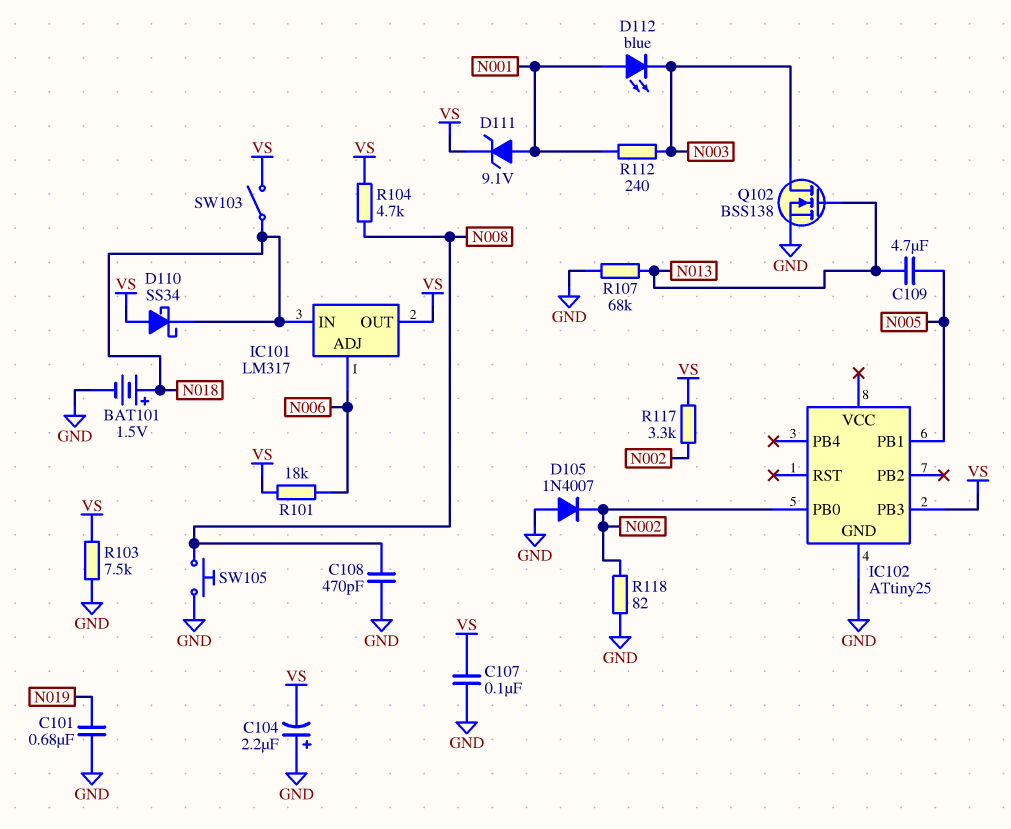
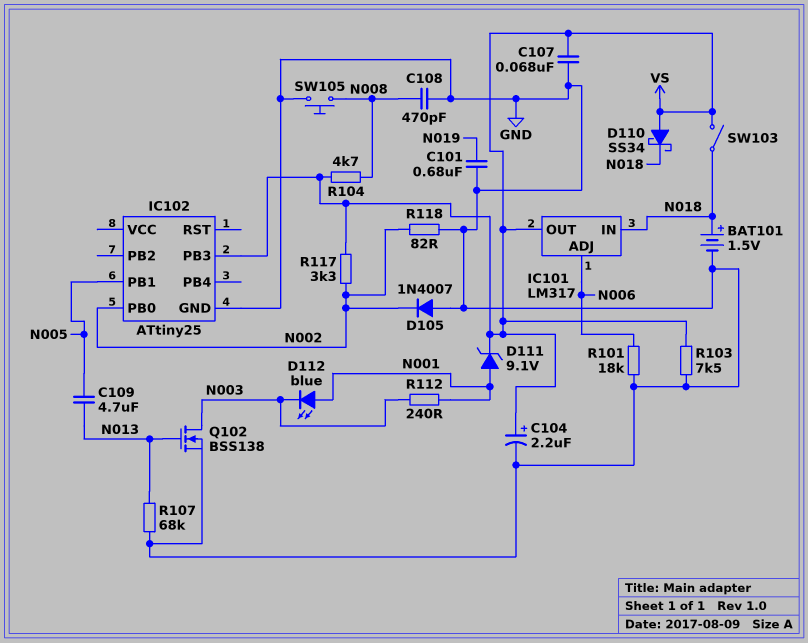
C104: 2.2uF (plus GND, minus VS) -> 2.2uF (plus VS, minus GND)
C107: 100nF (GND, VS) -> 68nF (GND, VS)
R101: 18k (N006, VS) -> 18k (GND, N006)

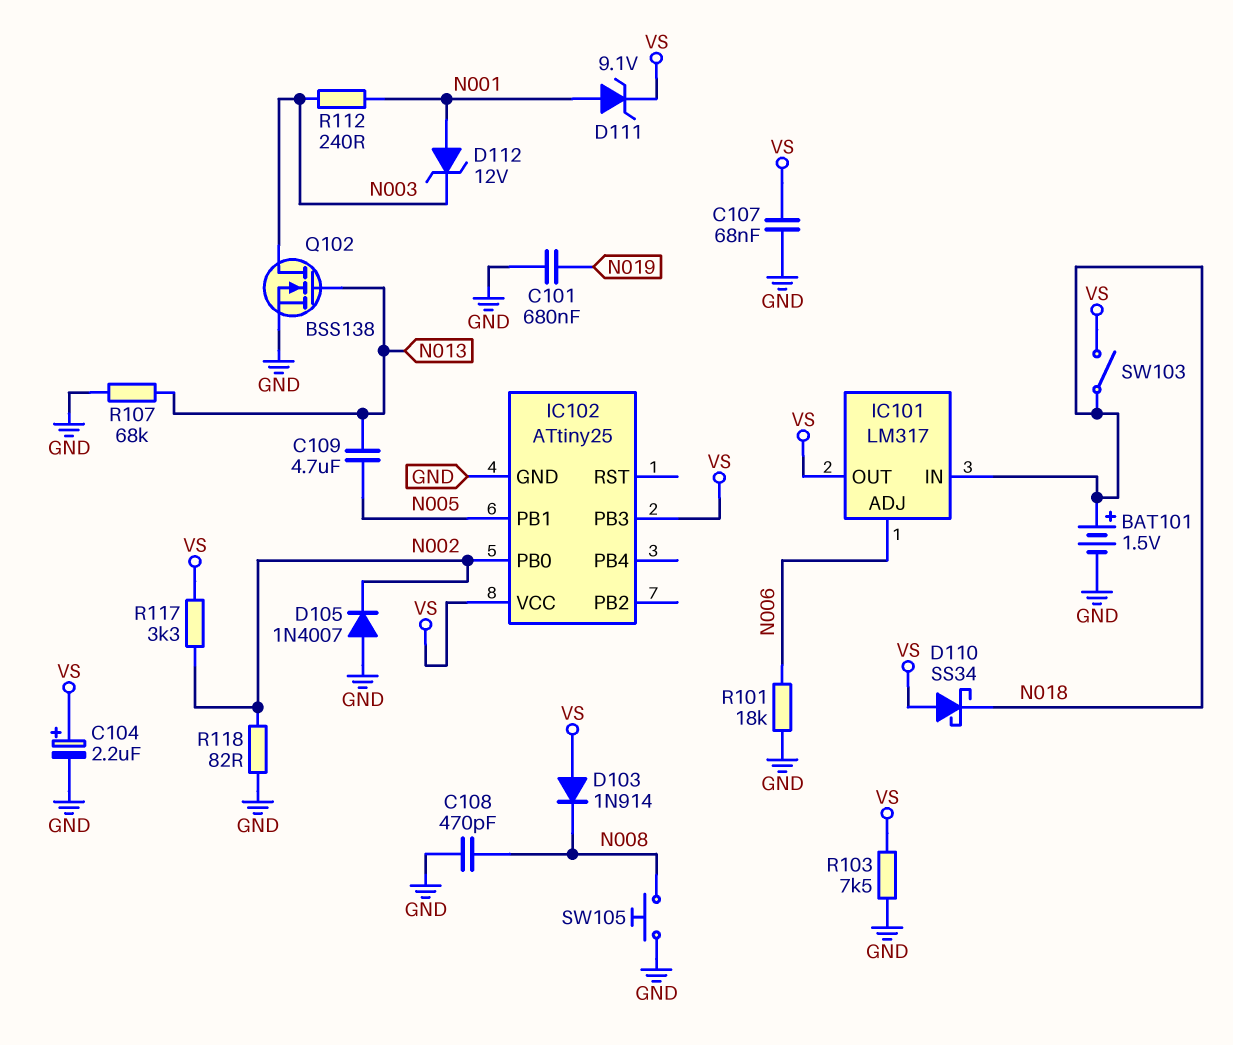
D103: none -> diode 1N914 (A VS, K N008)
D112: LED blue (A N001, K N003) -> zener 12V (A N001, K N003)
IC102 pin VCC: none -> VS
R104: 4.7k (N008, VS) -> none

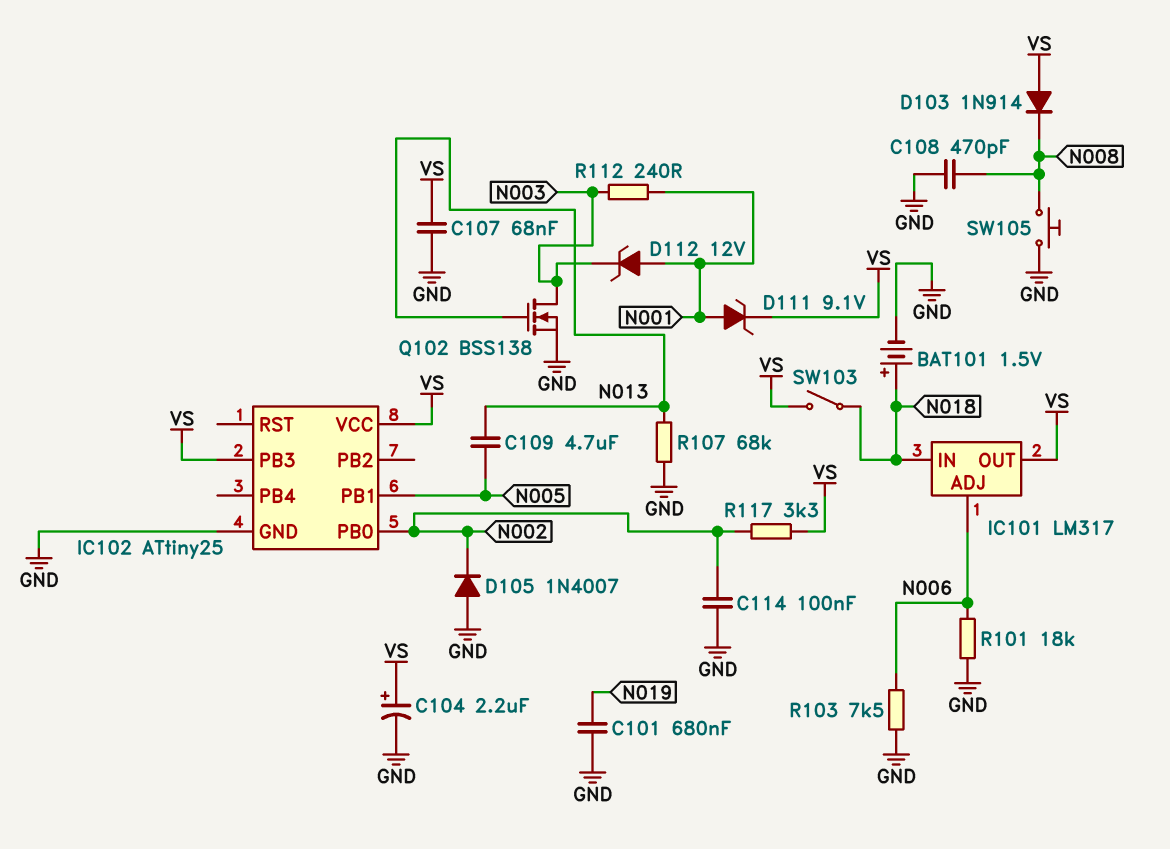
C114: none -> 100nF (GND, N002)
D110: schottky SS34 (A VS, K N018) -> none
R103: 7.5k (GND, VS) -> 7.5k (GND, N006)
R118: 82 (GND, N002) -> none

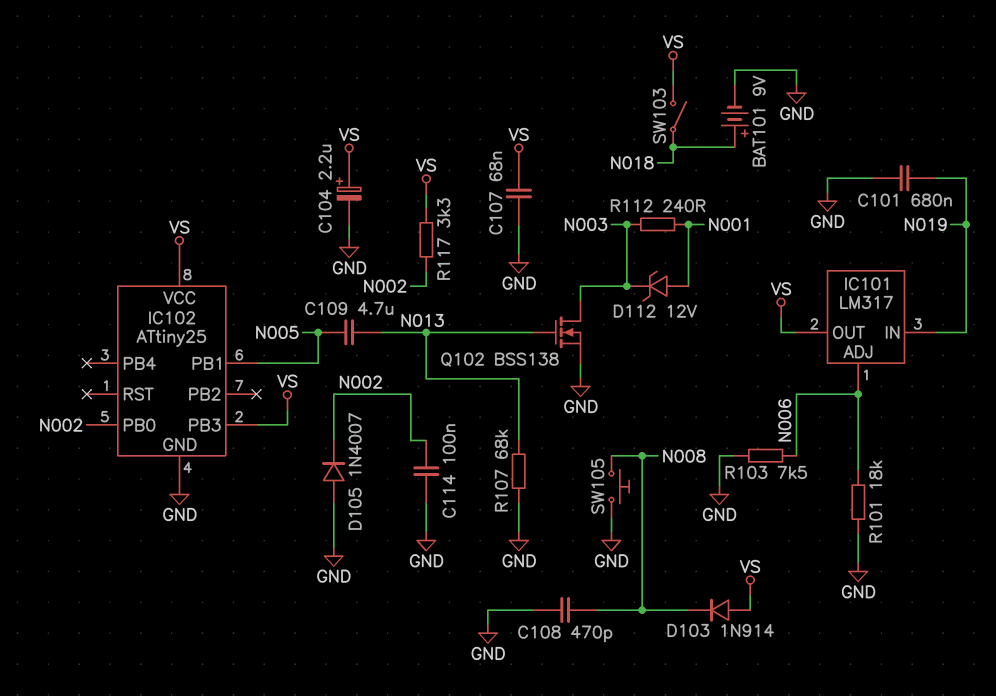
BAT101: 1.5V (plus N018, minus GND) -> 9V (plus N018, minus GND)
D111: zener 9.1V (A N001, K VS) -> none
IC101 pin IN: N018 -> N019

